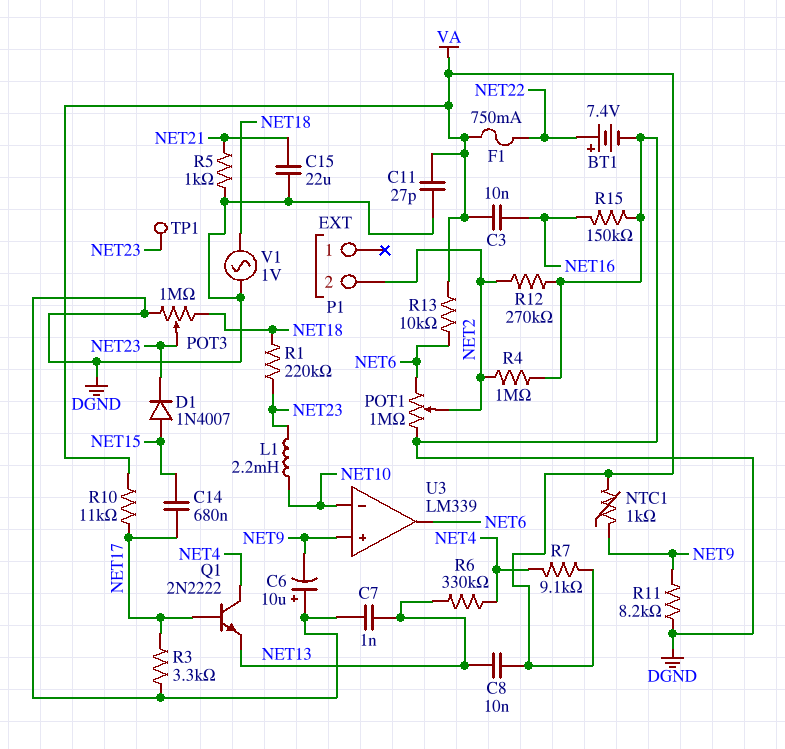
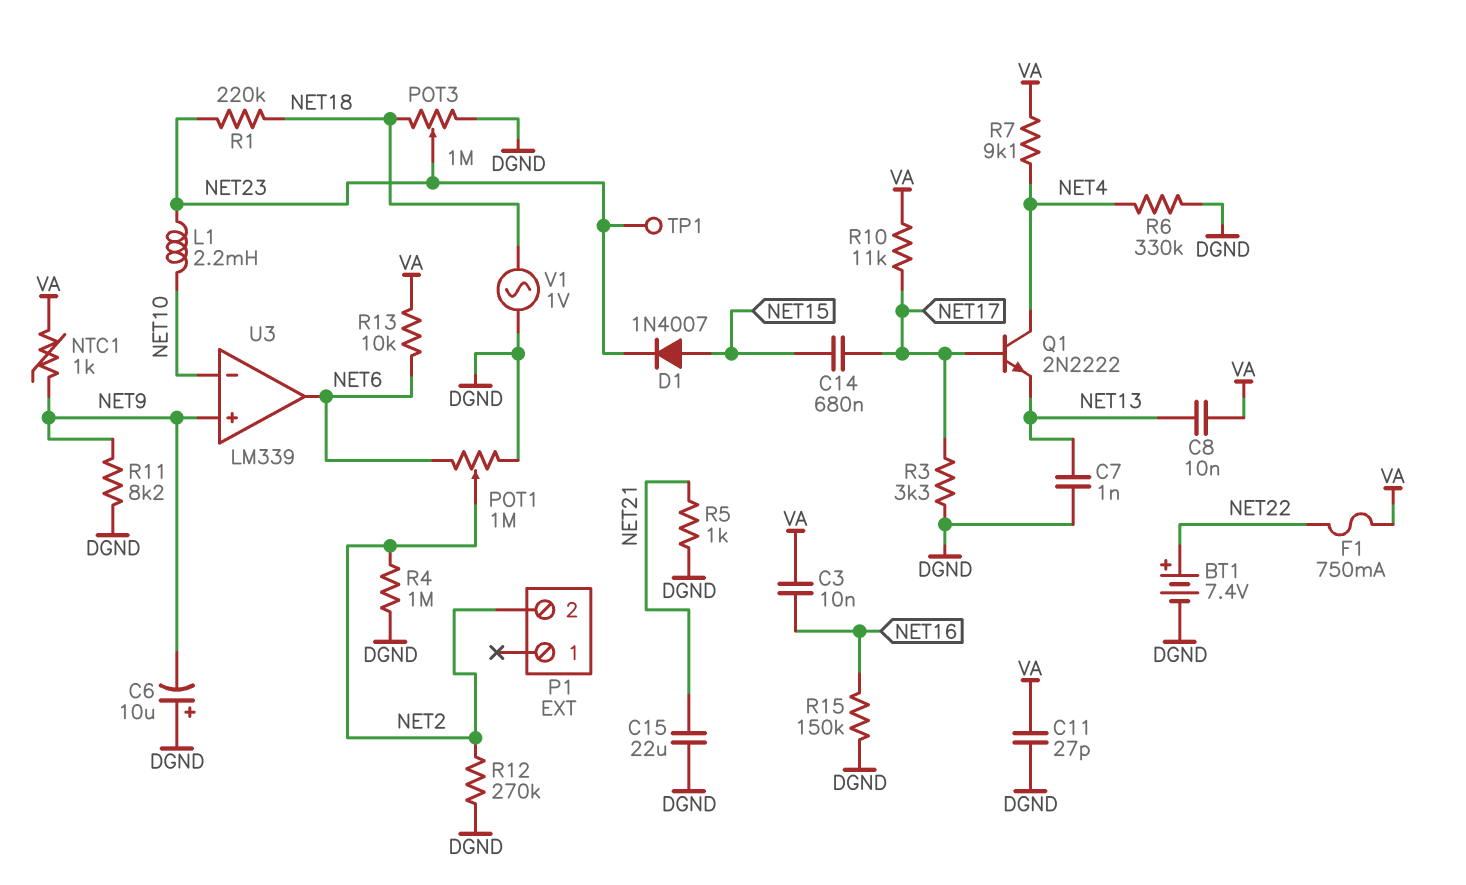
R6: 330k (NET4, NET13) -> 330k (DGND, NET4)

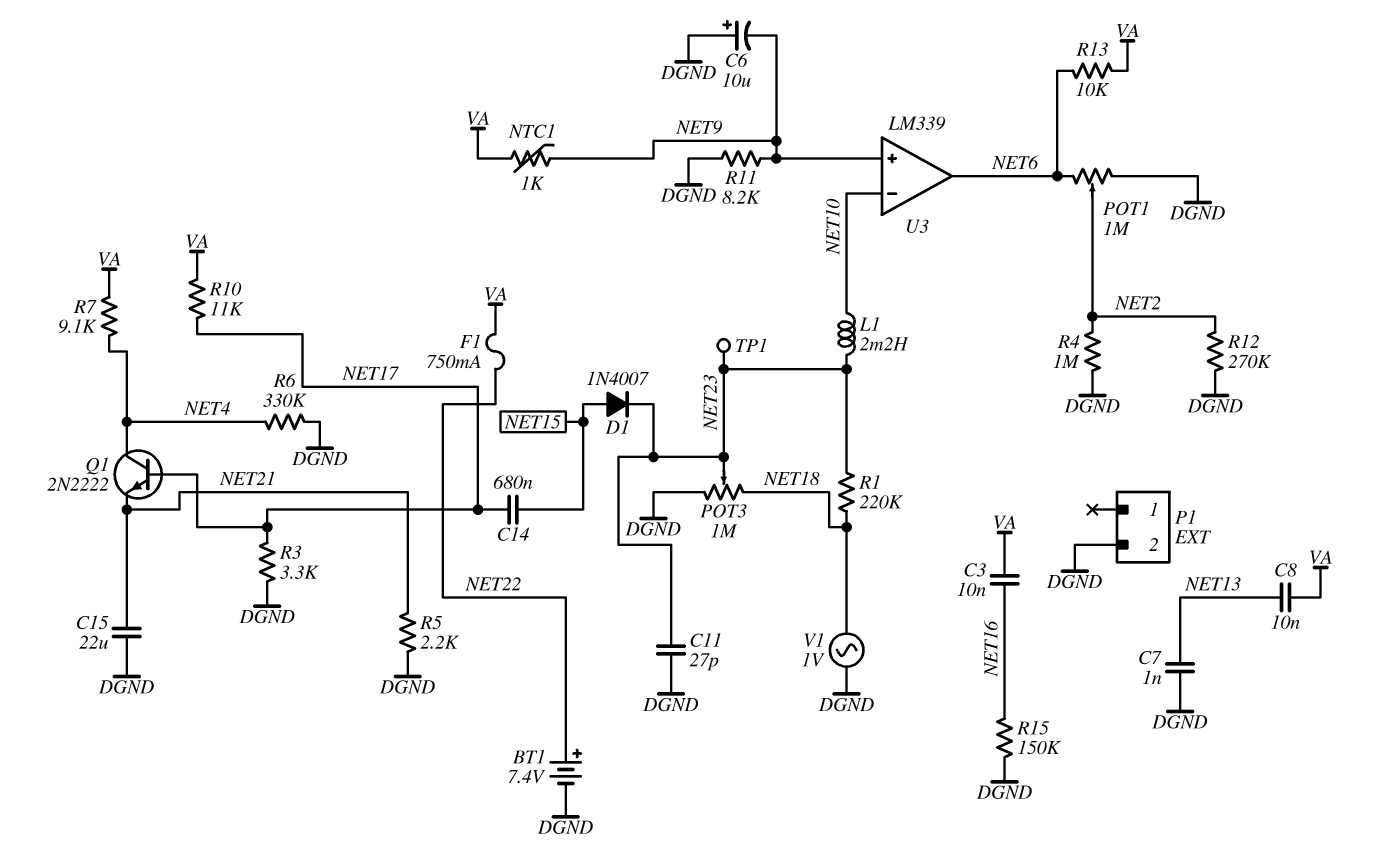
C11: 27pF (DGND, VA) -> 27pF (DGND, NET23)
P1 pin 2: NET2 -> DGND
Q1: NPN 2N2222 (B NET17, C NET4, E NET13) -> NPN 2N2222 (B NET17, C NET4, E NET21)
R5: 1k (DGND, NET21) -> 2.2k (DGND, NET21)

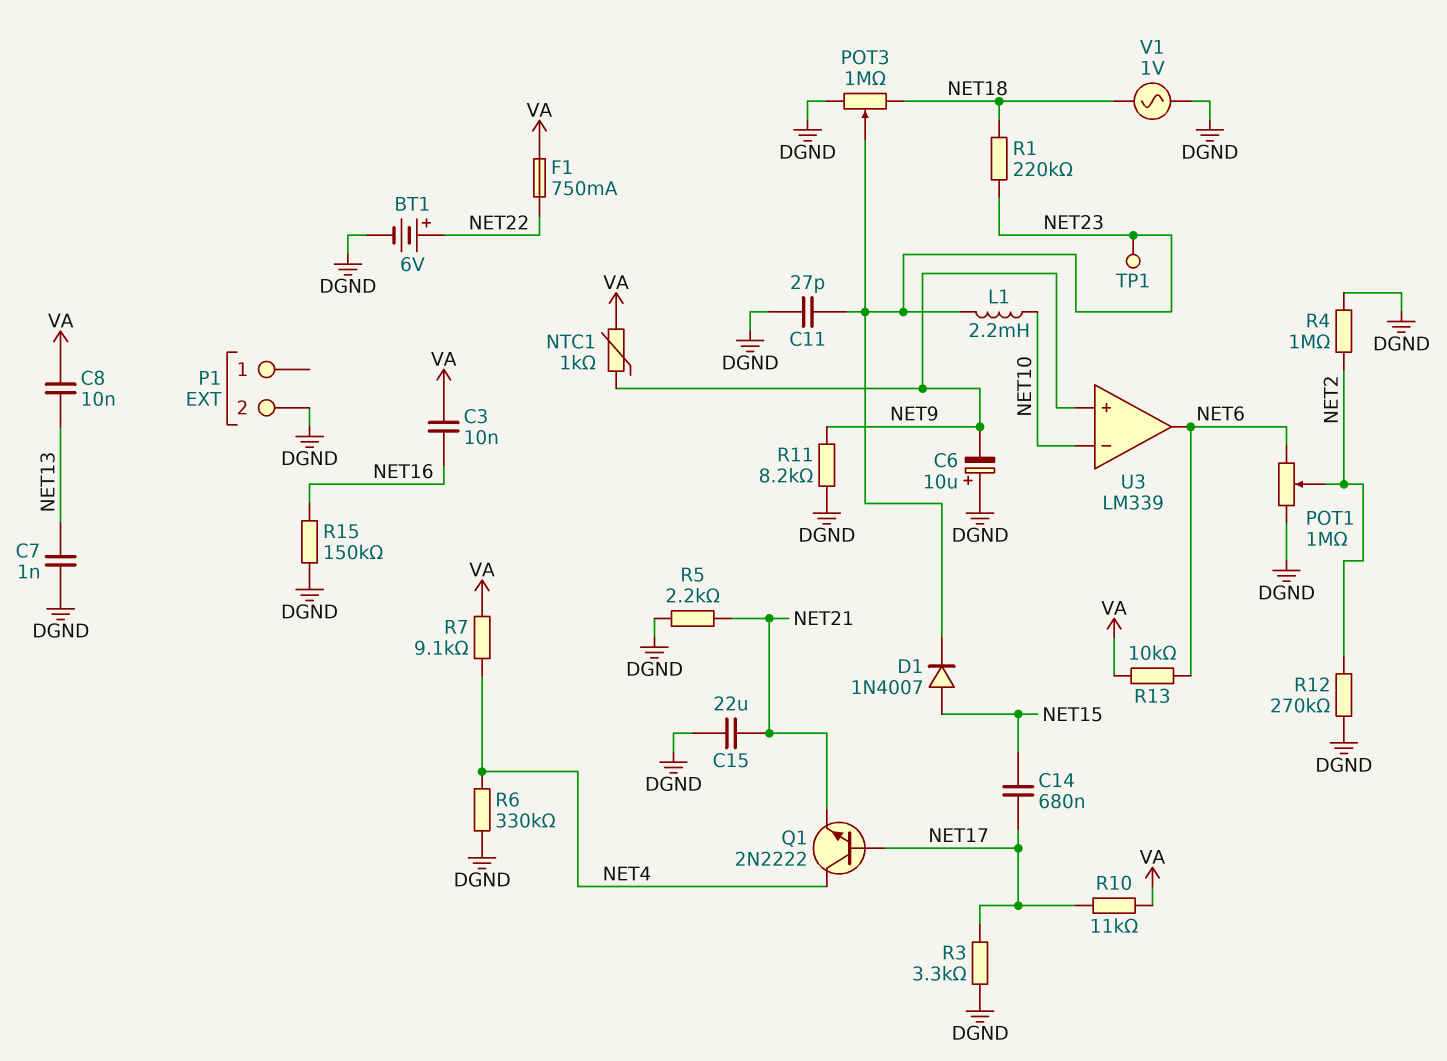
BT1: 7.4V (plus NET22, minus DGND) -> 6V (plus NET22, minus DGND)

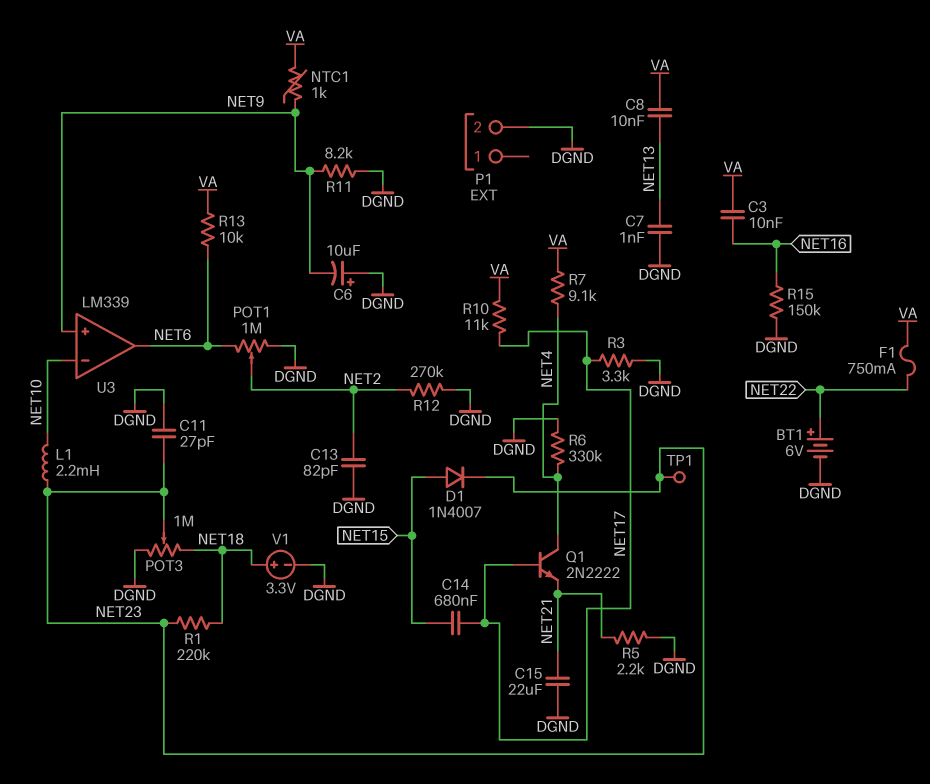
C13: none -> 82pF (DGND, NET2)
R4: 1M (DGND, NET2) -> none
V1: AC 1V (DGND, NET18) -> 3.3V (plus NET18, minus DGND)

